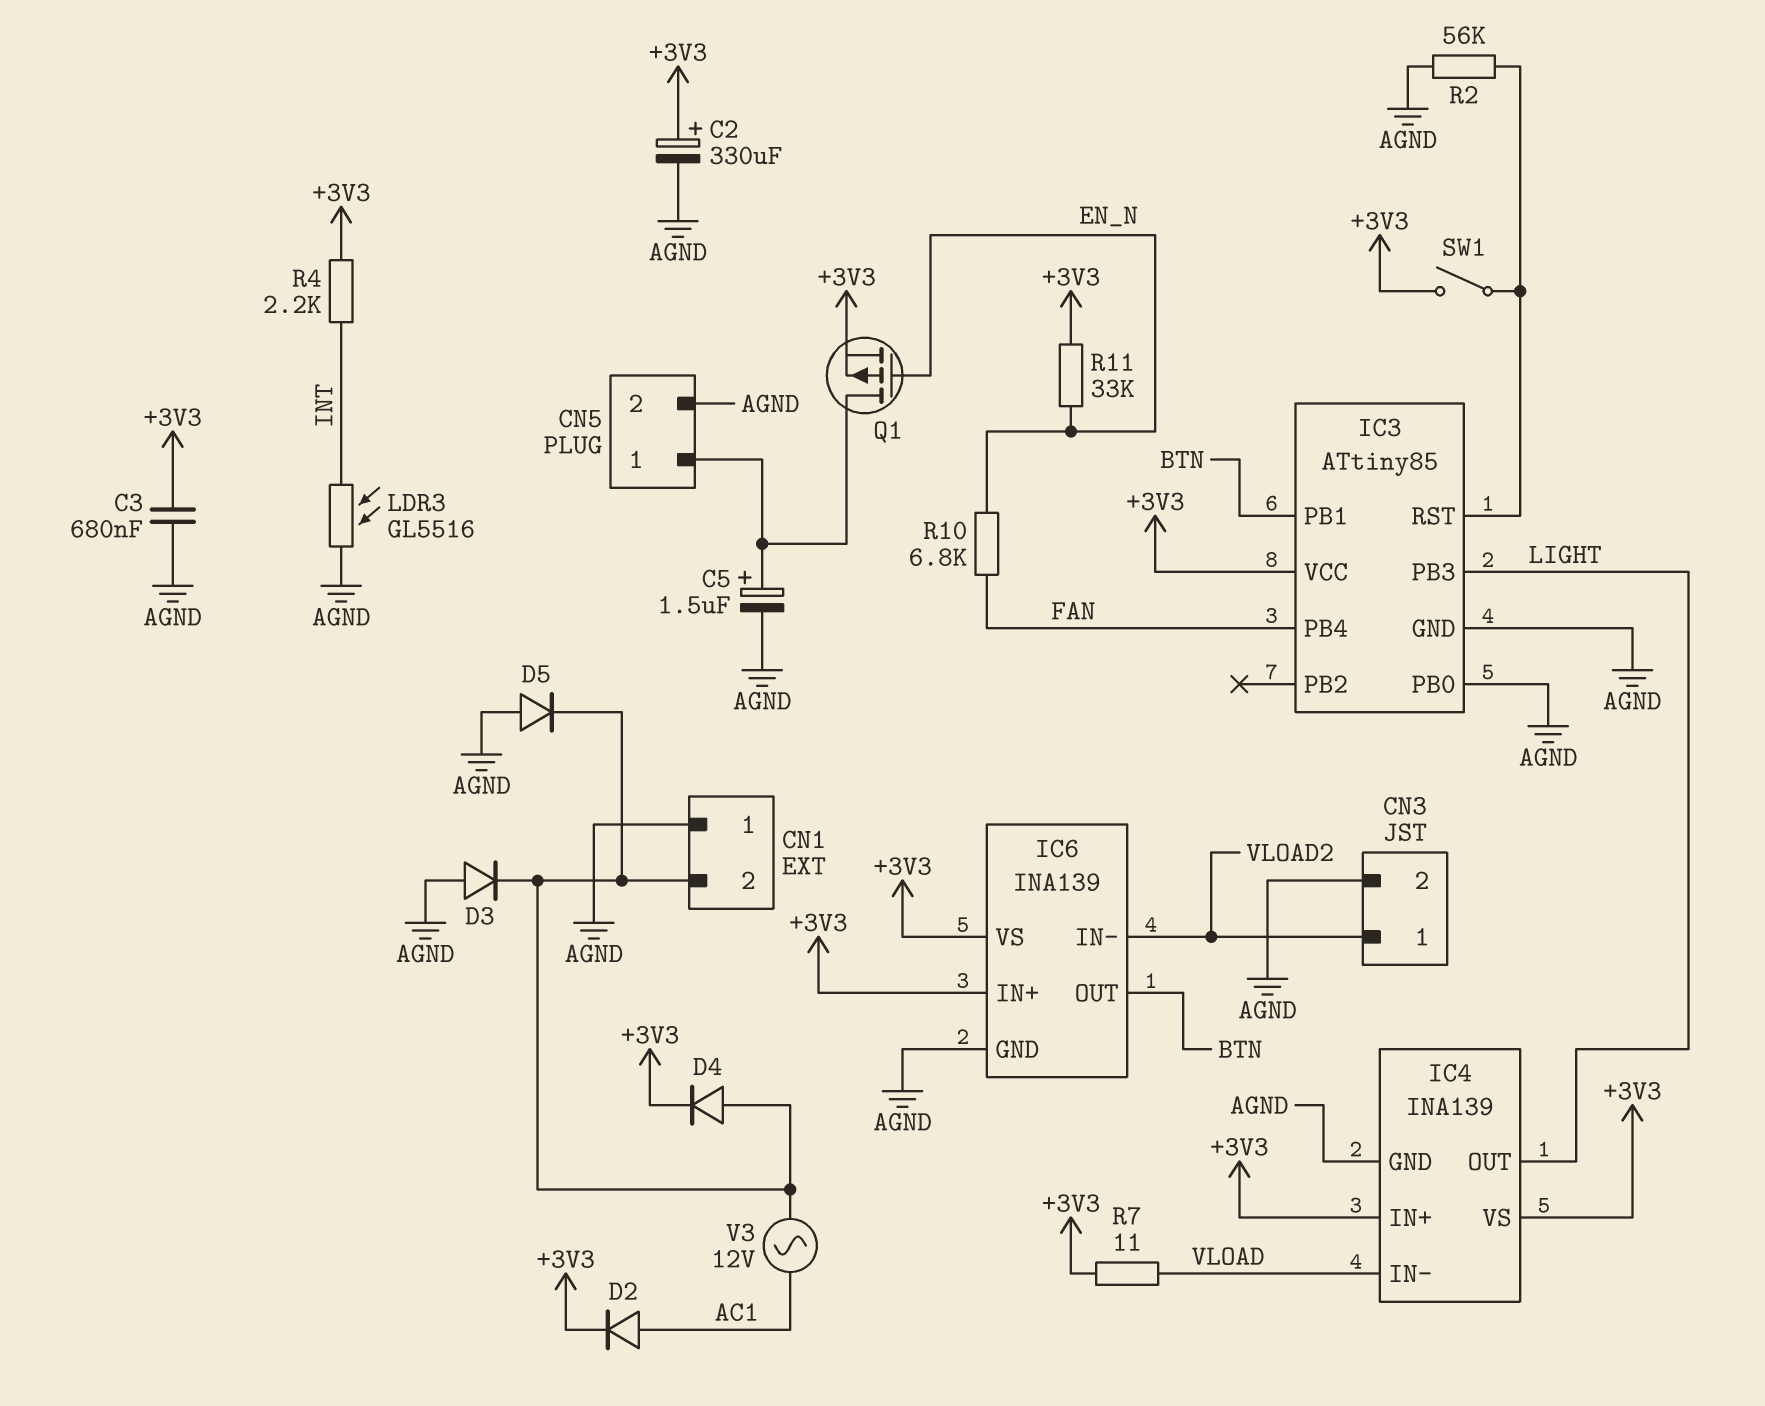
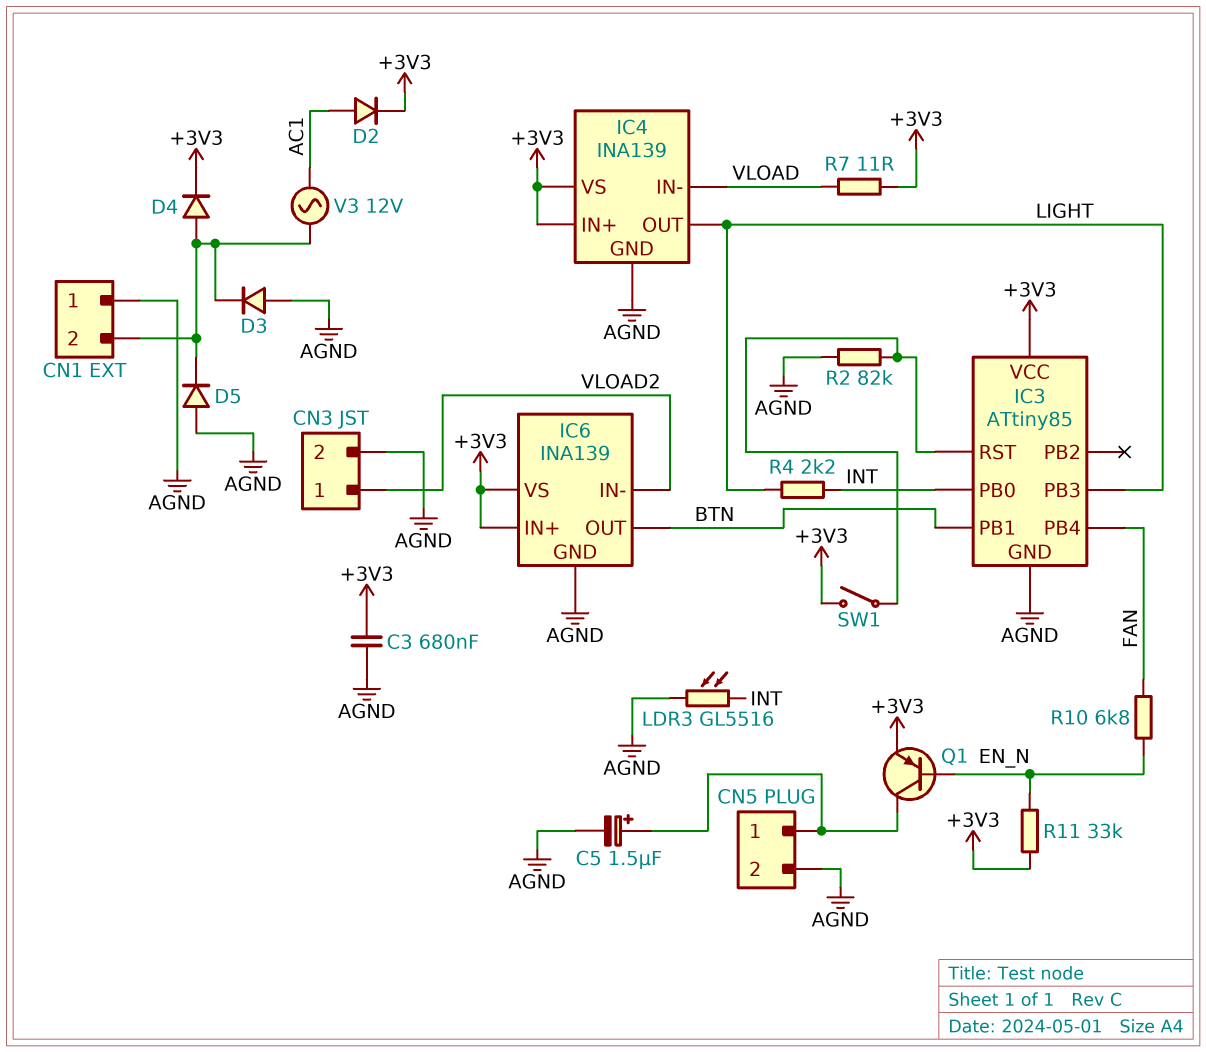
C2: 330uF (plus +3V3, minus AGND) -> none
IC3 pin PB0: AGND -> INT
Q1: PMOS (G EN_N, D CN5/1, S +3V3) -> PNP (B EN_N, C CN5/1, E +3V3)
R2: 56k (AGND, IC3/RST) -> 82k (AGND, IC3/RST)
R4: 2.2k (+3V3, INT) -> 2.2k (INT, LIGHT)

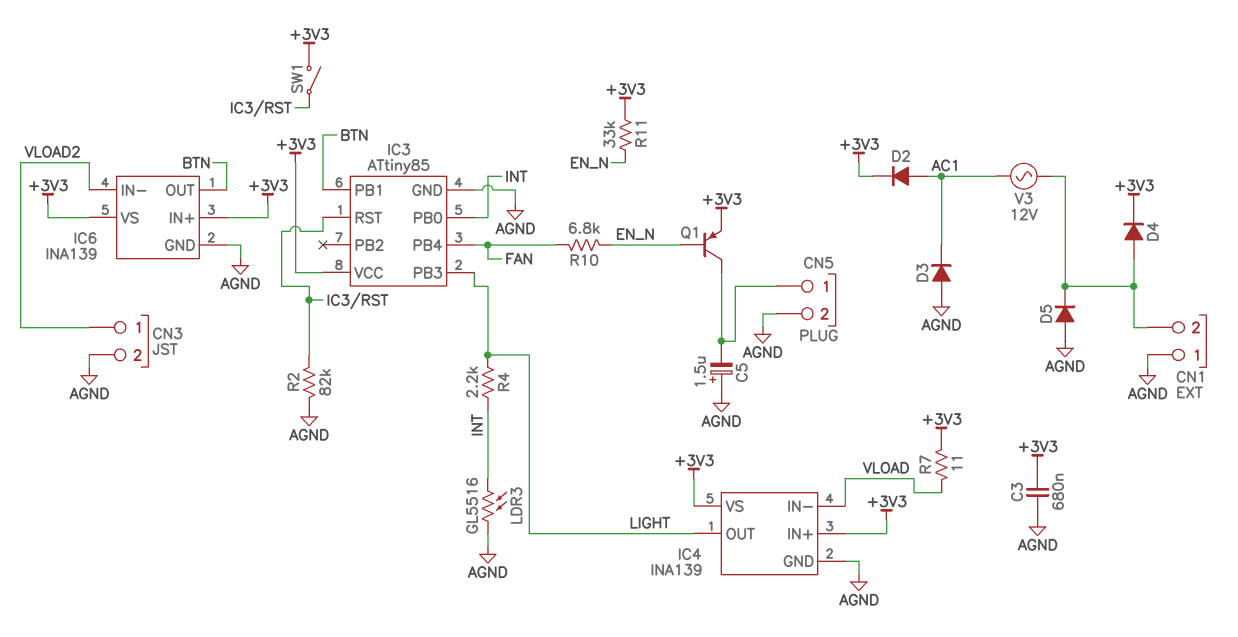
C5: 1.5uF (plus CN5/1, minus AGND) -> 1.5uF (plus AGND, minus CN5/1)
D3: diode (A AGND, K CN1/2) -> diode (A AGND, K AC1)

